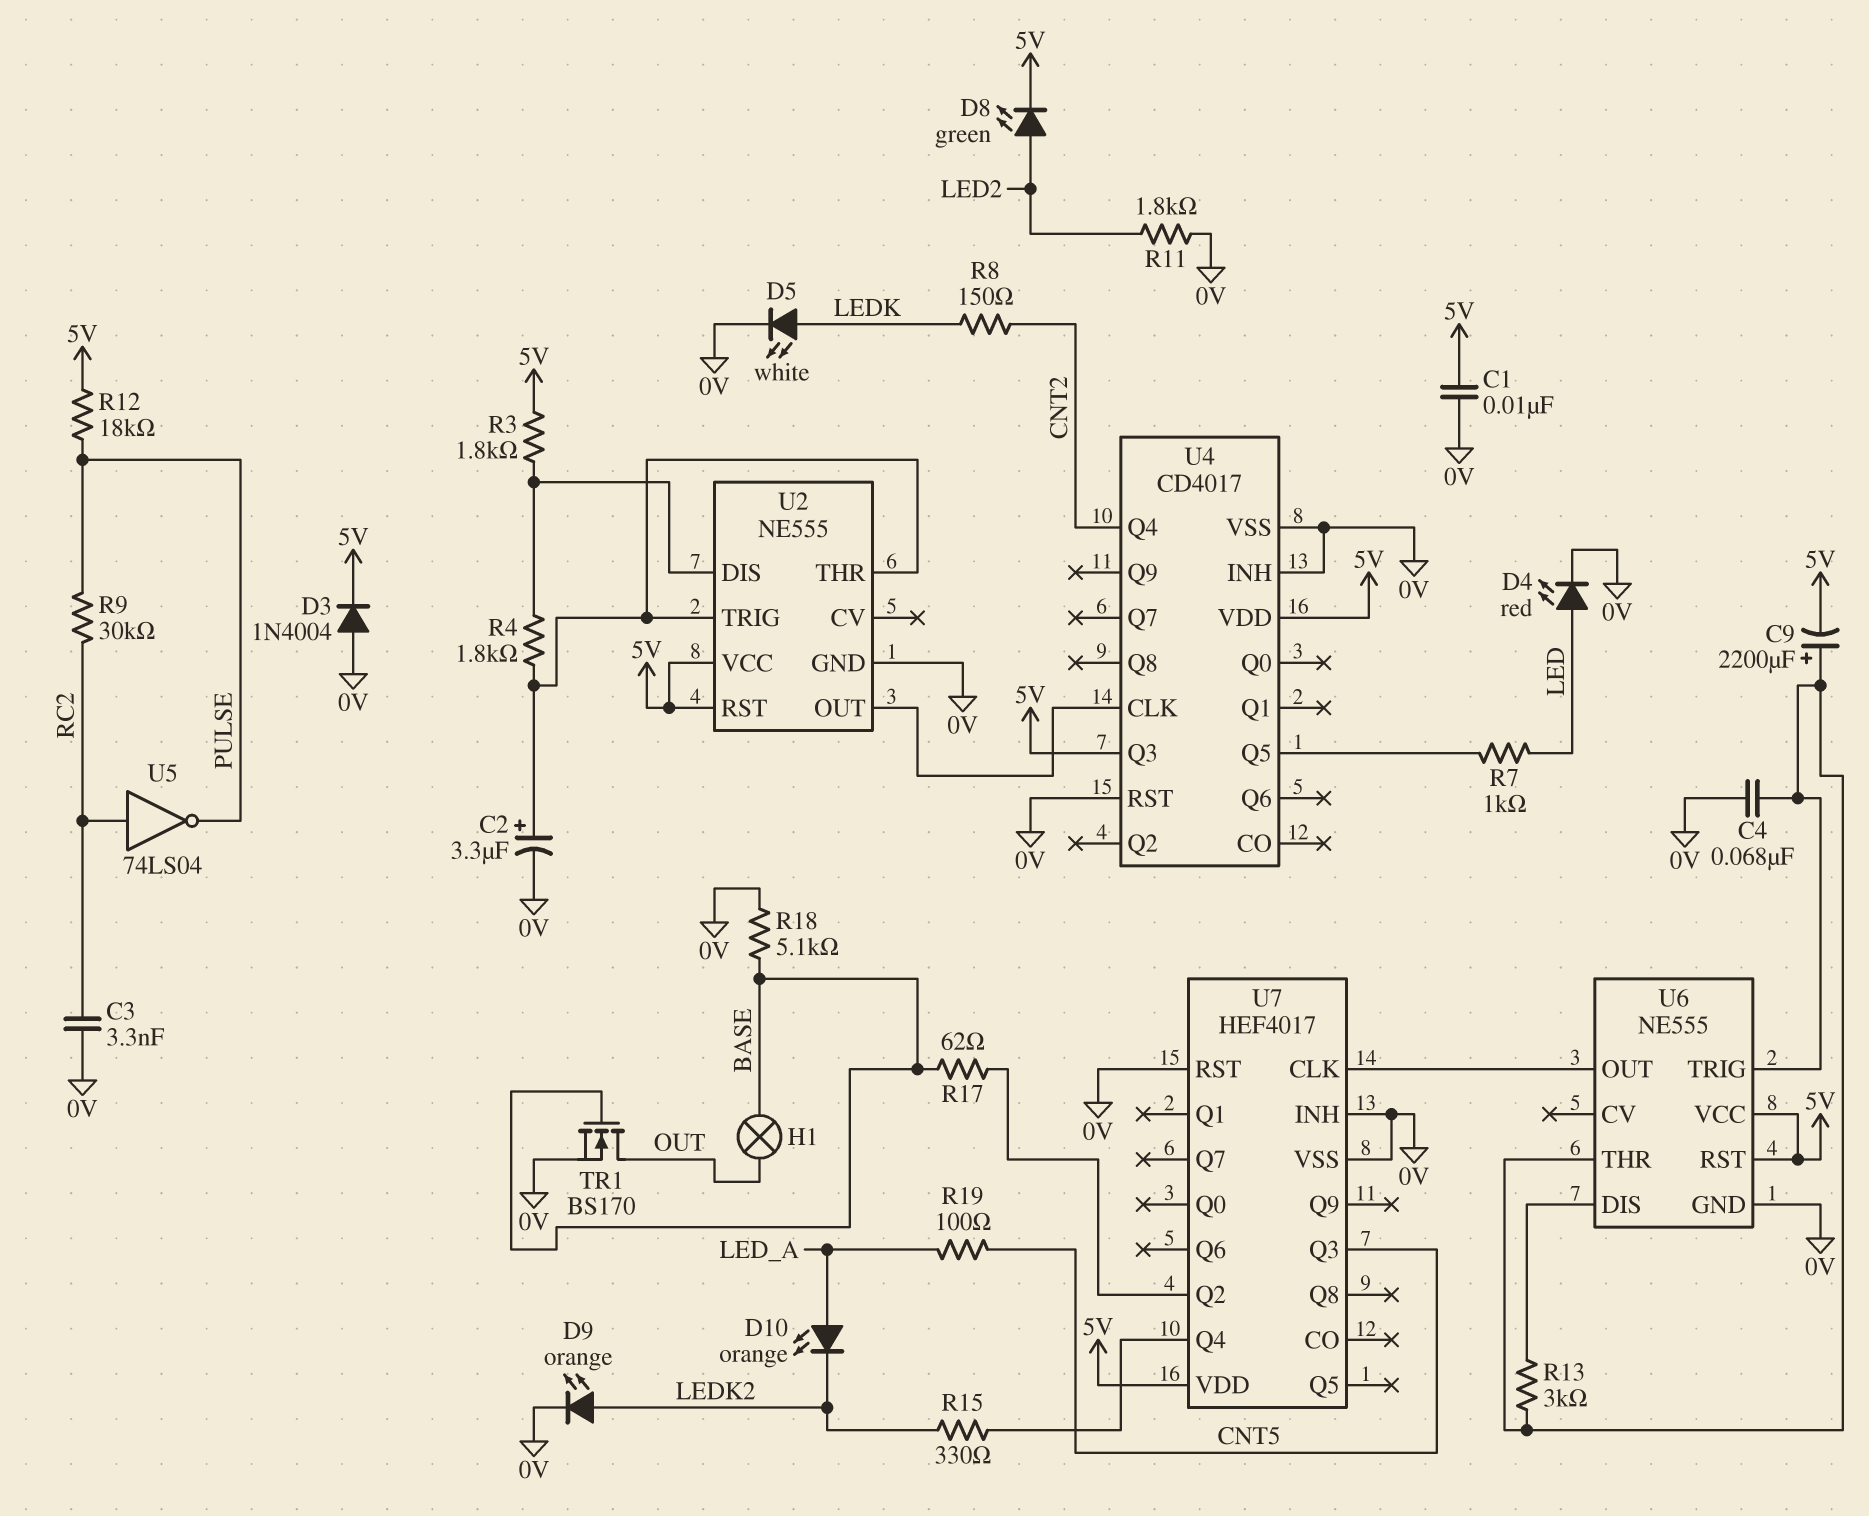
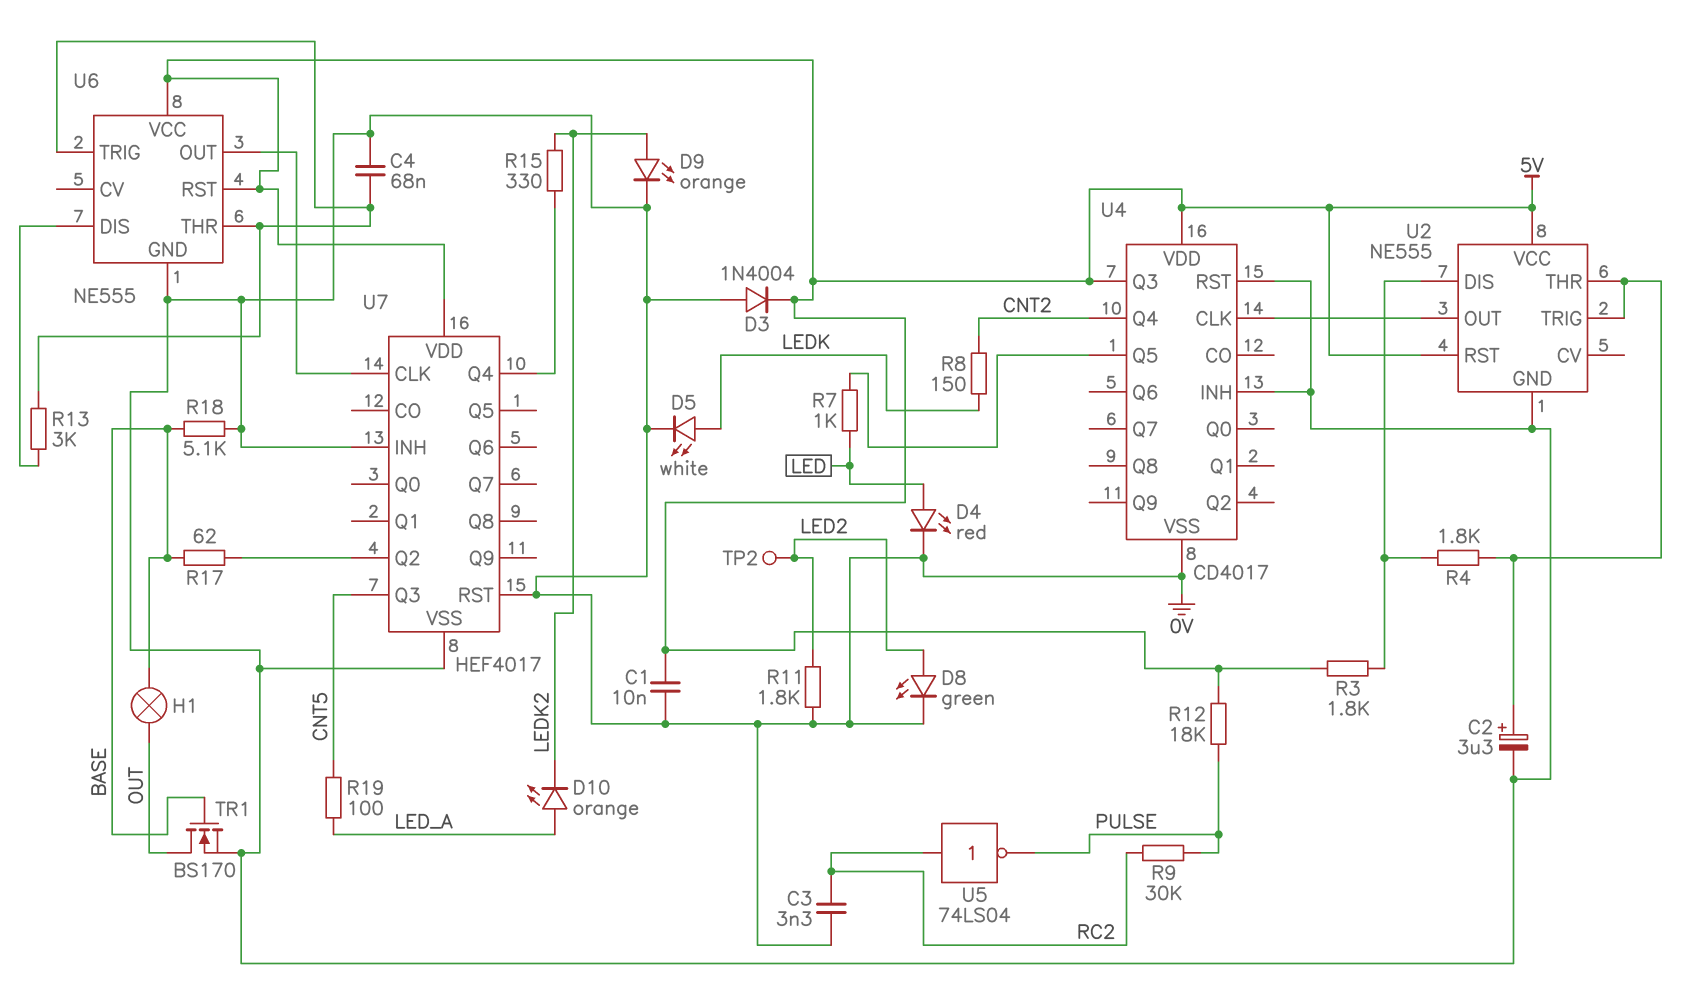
C9: 2200uF (plus U6/THR, minus 5V) -> none
D8: LED green (A LED2, K 5V) -> LED green (A LED2, K 0V)
TP2: none -> test point (LED2)

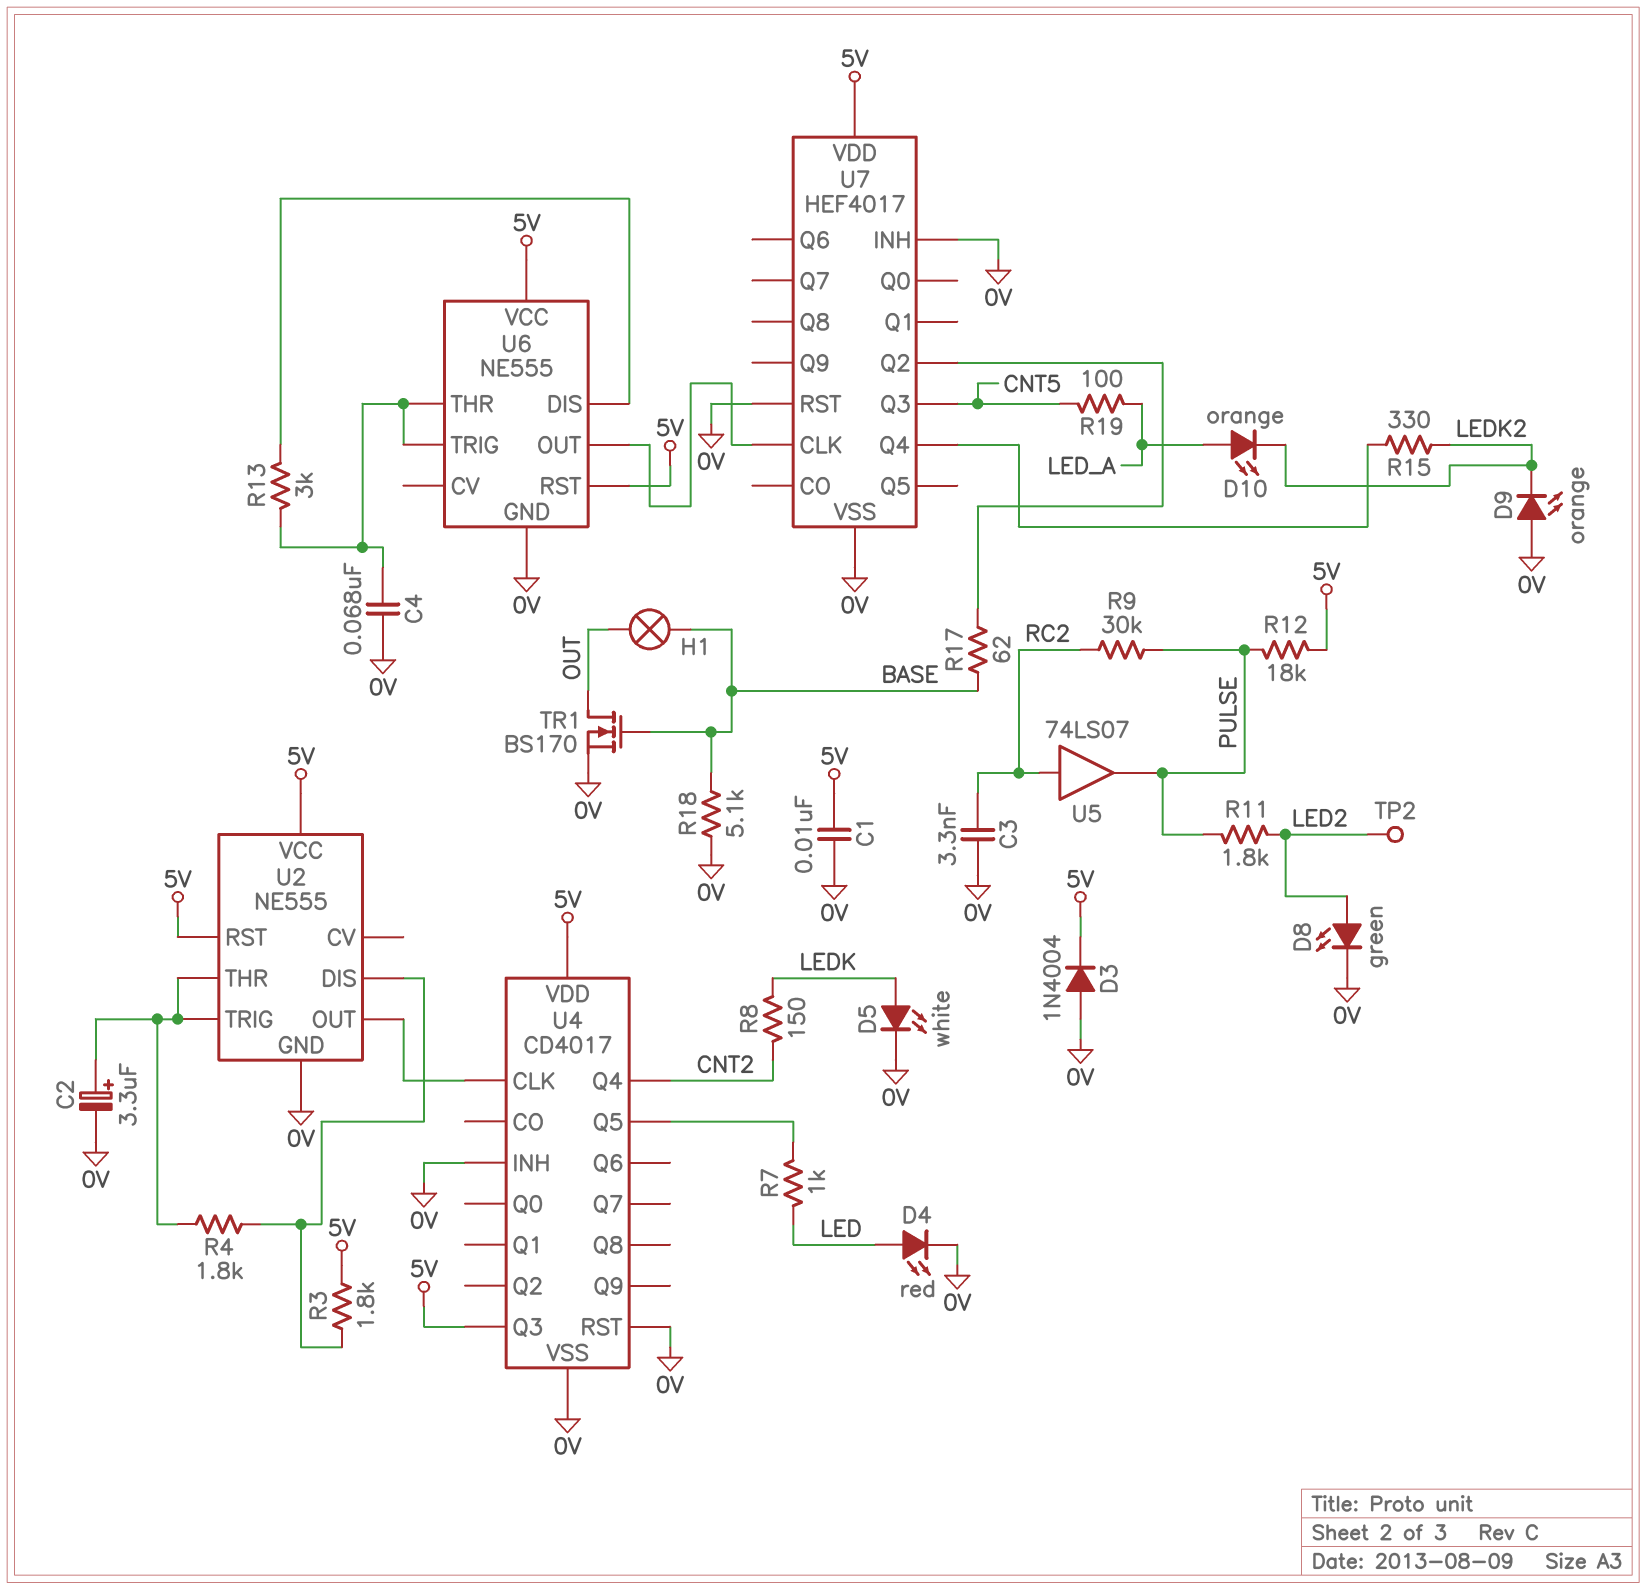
D9: LED orange (A LEDK2, K 0V) -> LED orange (A 0V, K LEDK2)
R11: 1.8k (0V, LED2) -> 1.8k (LED2, PULSE)
U5: NOT 74LS04 (in RC2, out PULSE) -> buffer 74LS07 (in RC2, out PULSE)

